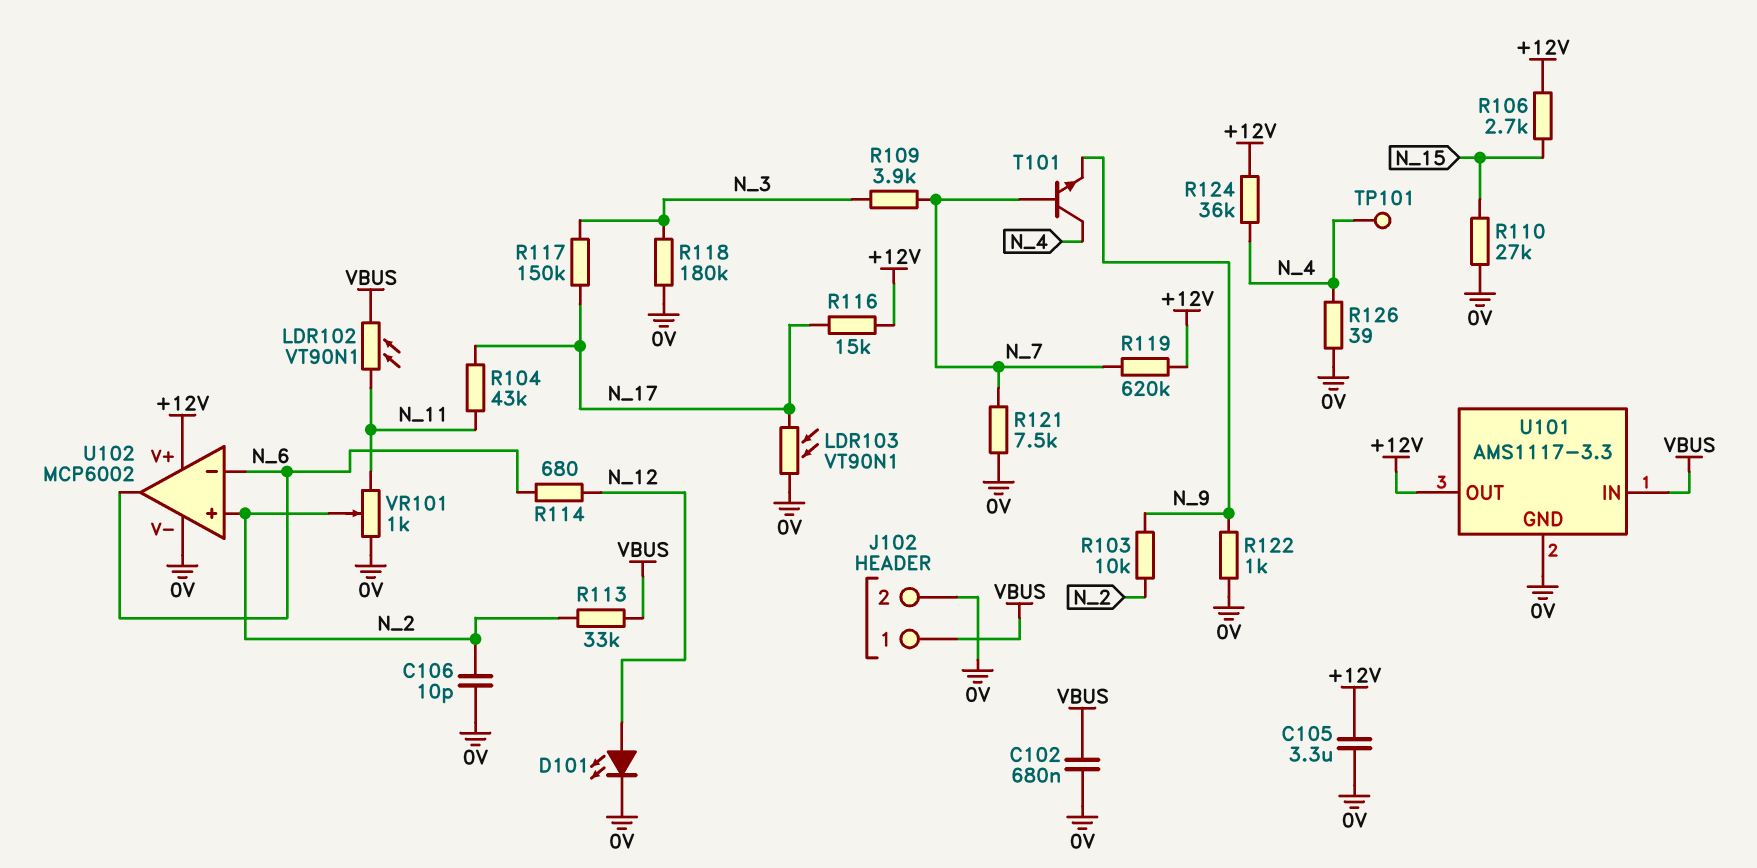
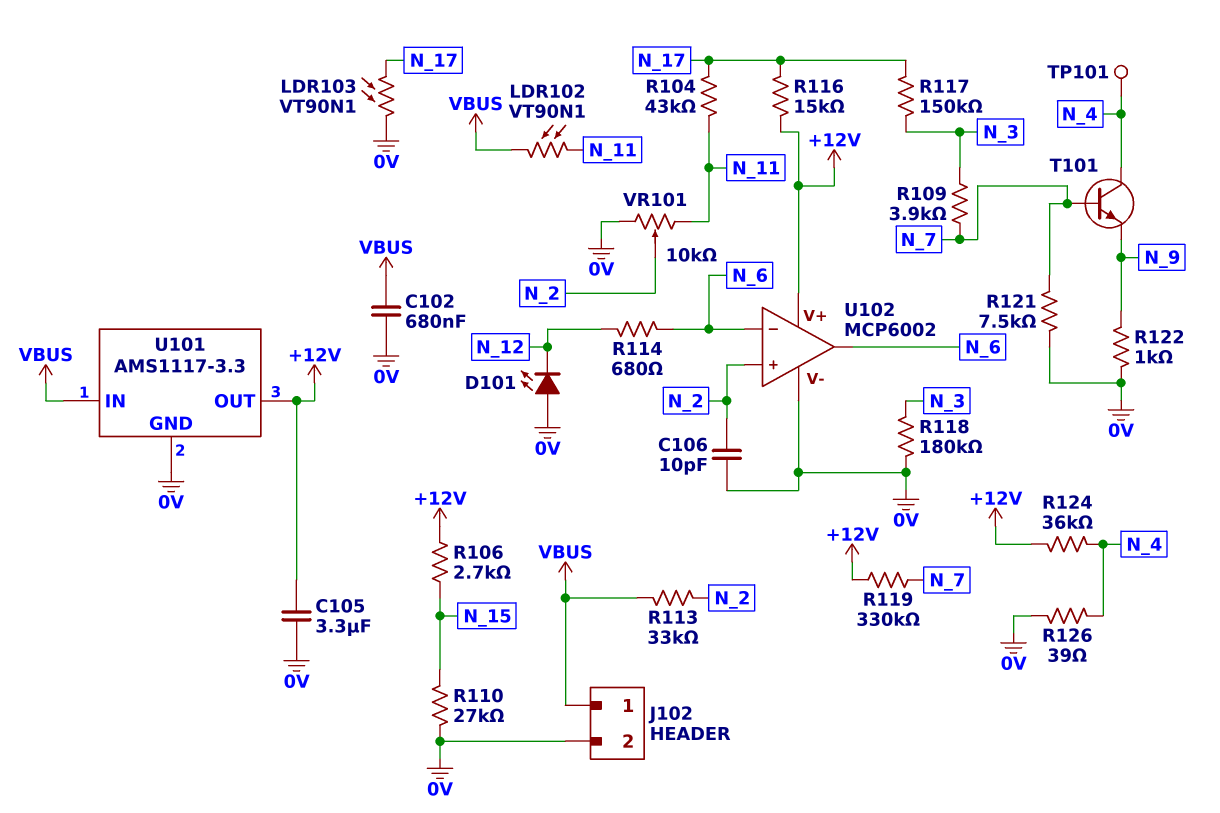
D101: LED (A N_12, K 0V) -> LED (A 0V, K N_12)
R103: 10k (N_2, N_9) -> none
R119: 620k (+12V, N_7) -> 330k (+12V, N_7)
VR101: 1k (0V, N_11, wiper N_2) -> 10k (0V, N_11, wiper N_2)

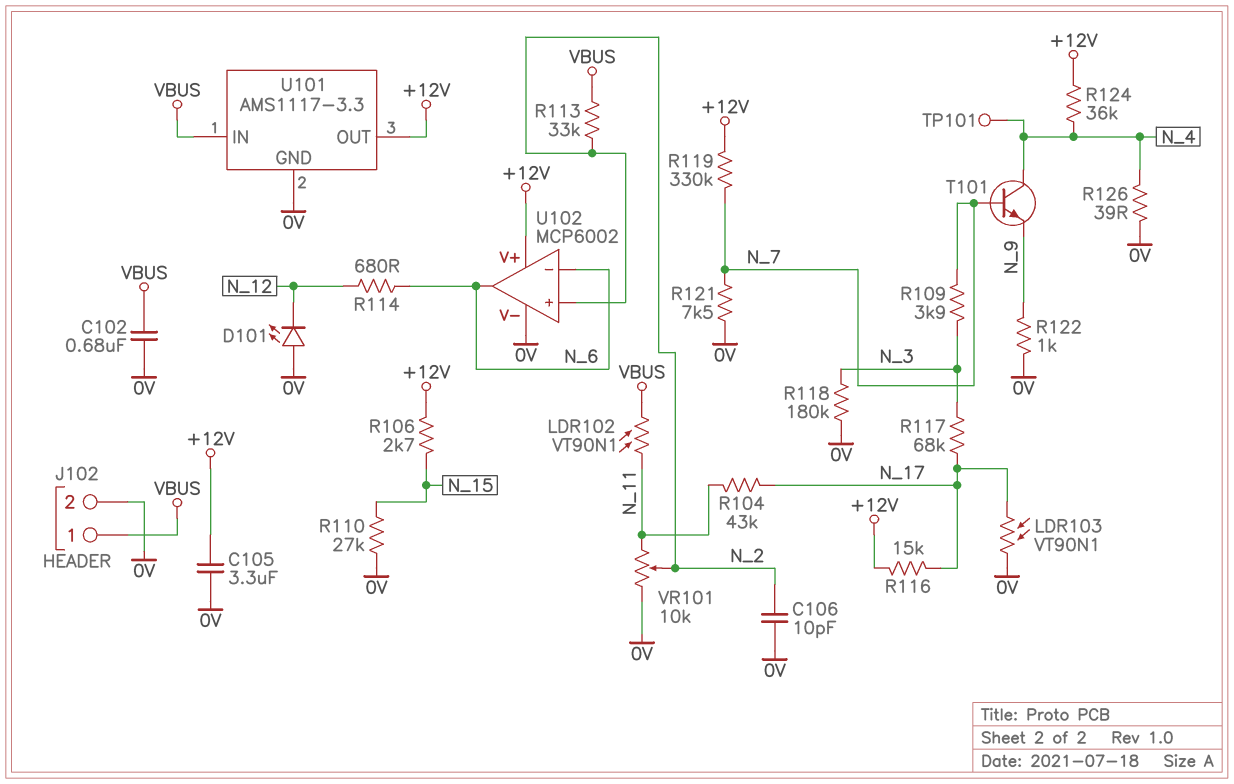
R117: 150k (N_3, N_17) -> 68k (N_3, N_17)

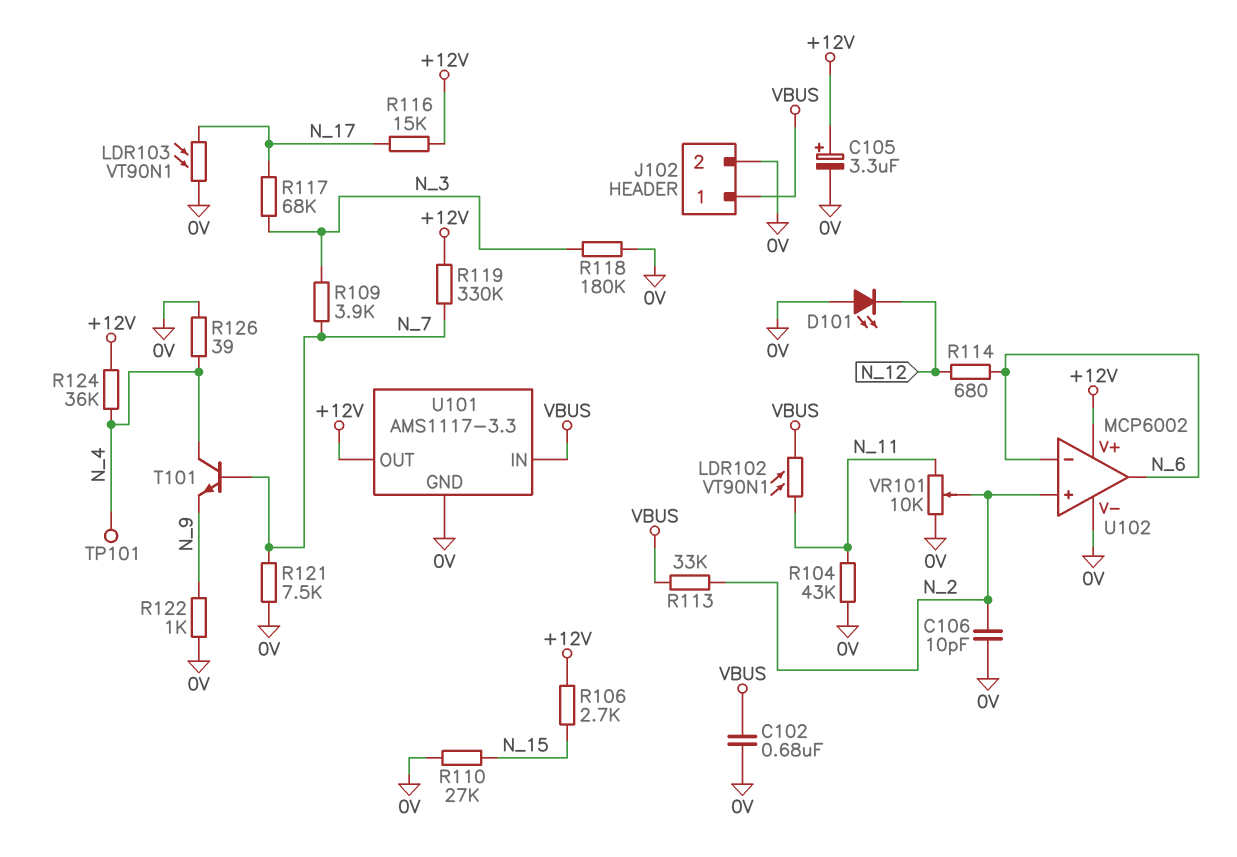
C105: 3.3uF (+12V, 0V) -> 3.3uF (plus +12V, minus 0V)
R104: 43k (N_11, N_17) -> 43k (0V, N_11)

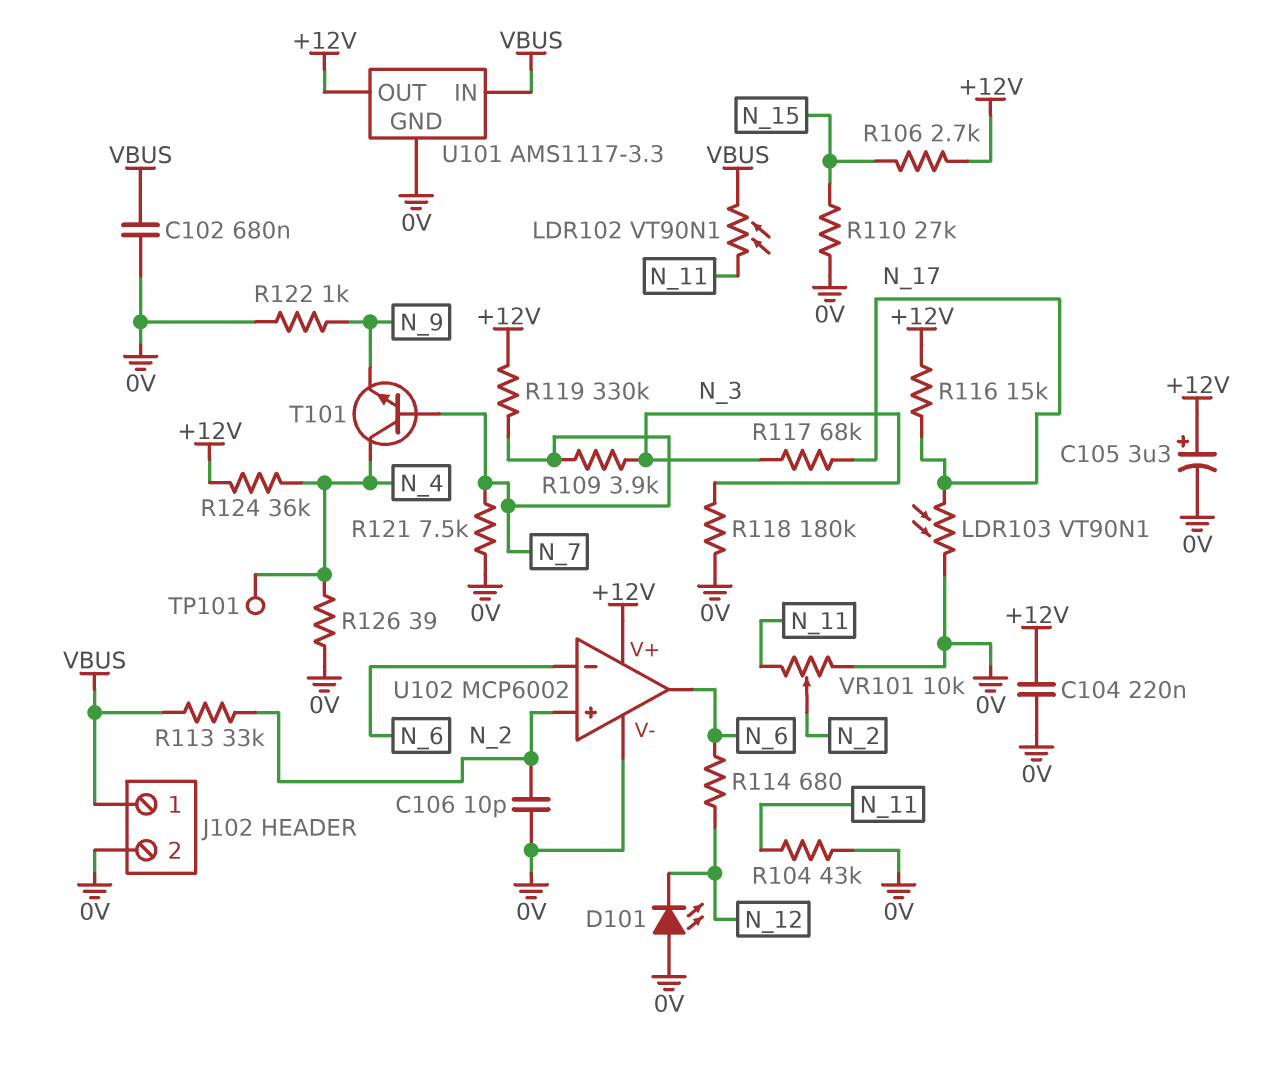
C104: none -> 220nF (+12V, 0V)

